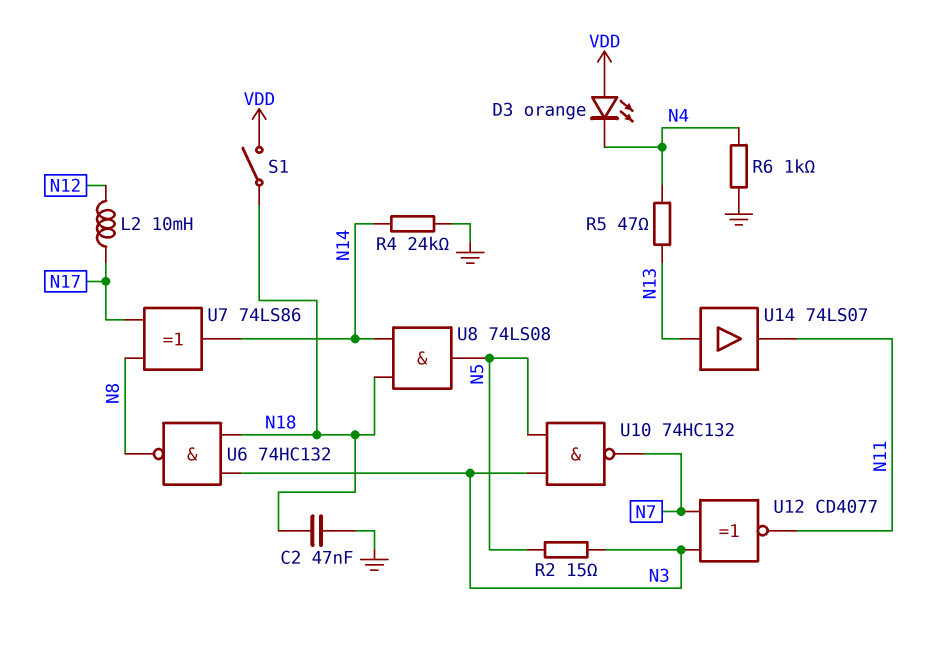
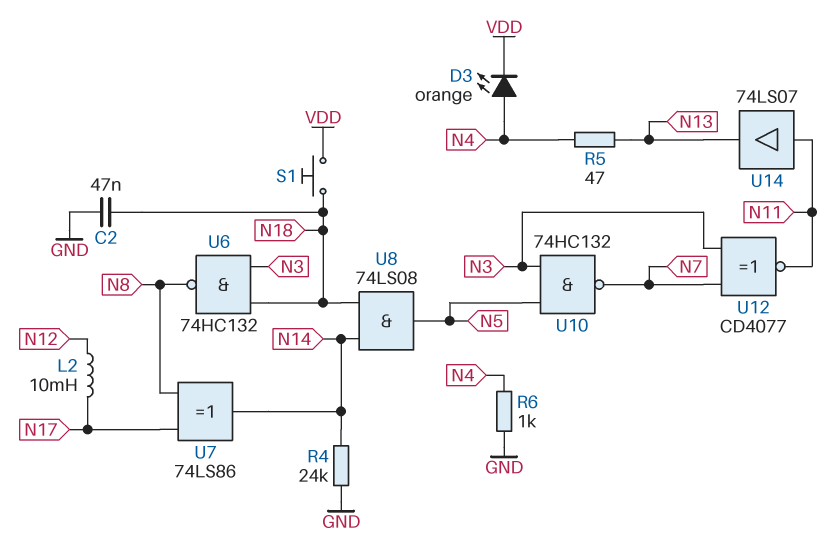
D3: LED orange (A VDD, K N4) -> LED orange (A N4, K VDD)
R2: 15 (N3, N5) -> none
S1: switch (N18, VDD) -> button (N18, VDD)
U14: buffer 74LS07 (in N13, out N11) -> buffer 74LS07 (in N11, out N13)

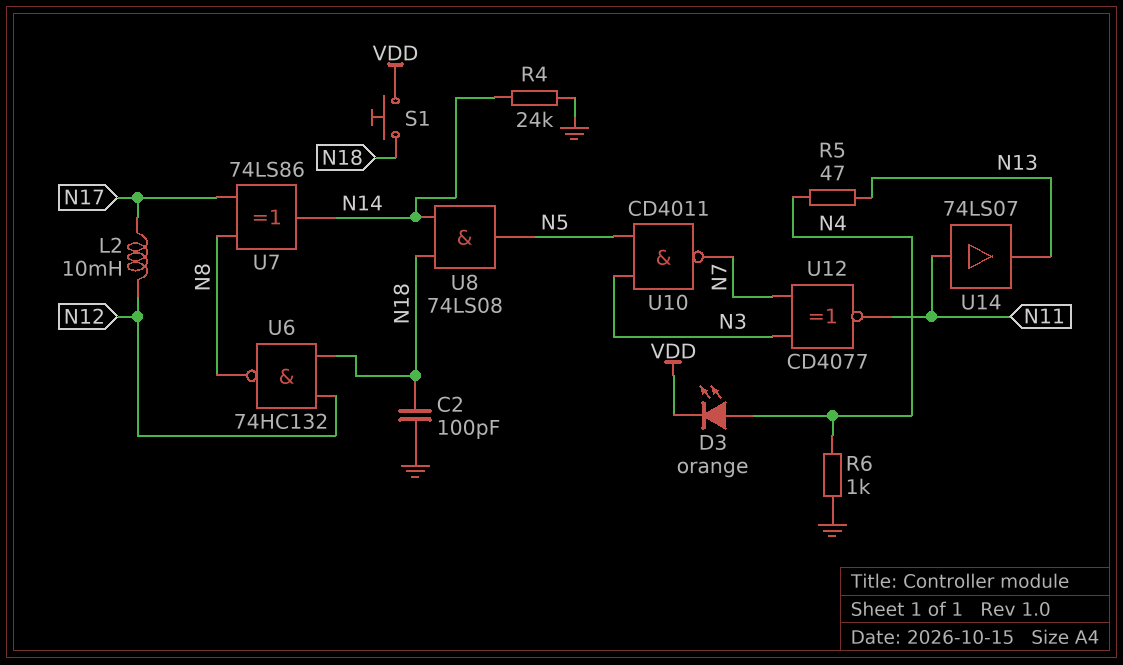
C2: 47nF (GND, N18) -> 100pF (GND, N18)
U6: NAND 74HC132 (in N3, in N18, out N8) -> NAND 74HC132 (in N12, in N18, out N8)
U10: NAND 74HC132 (in N3, in N5, out N7) -> NAND CD4011 (in N3, in N5, out N7)

